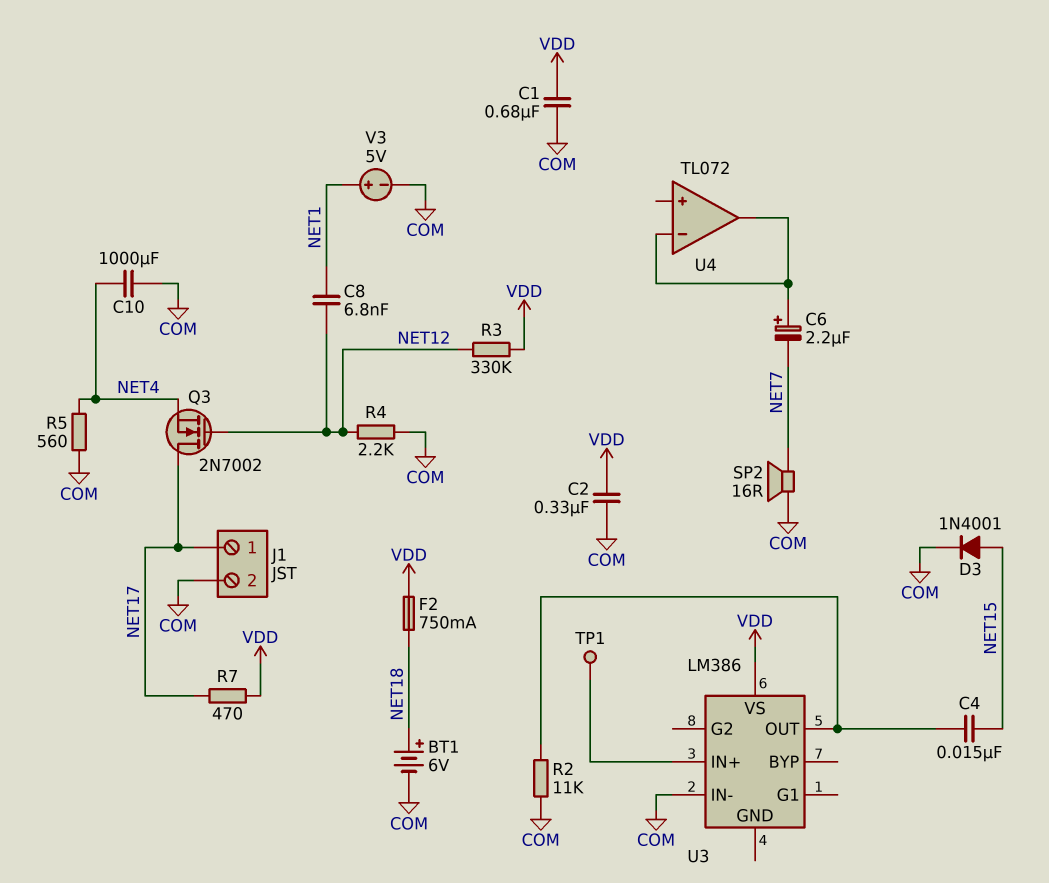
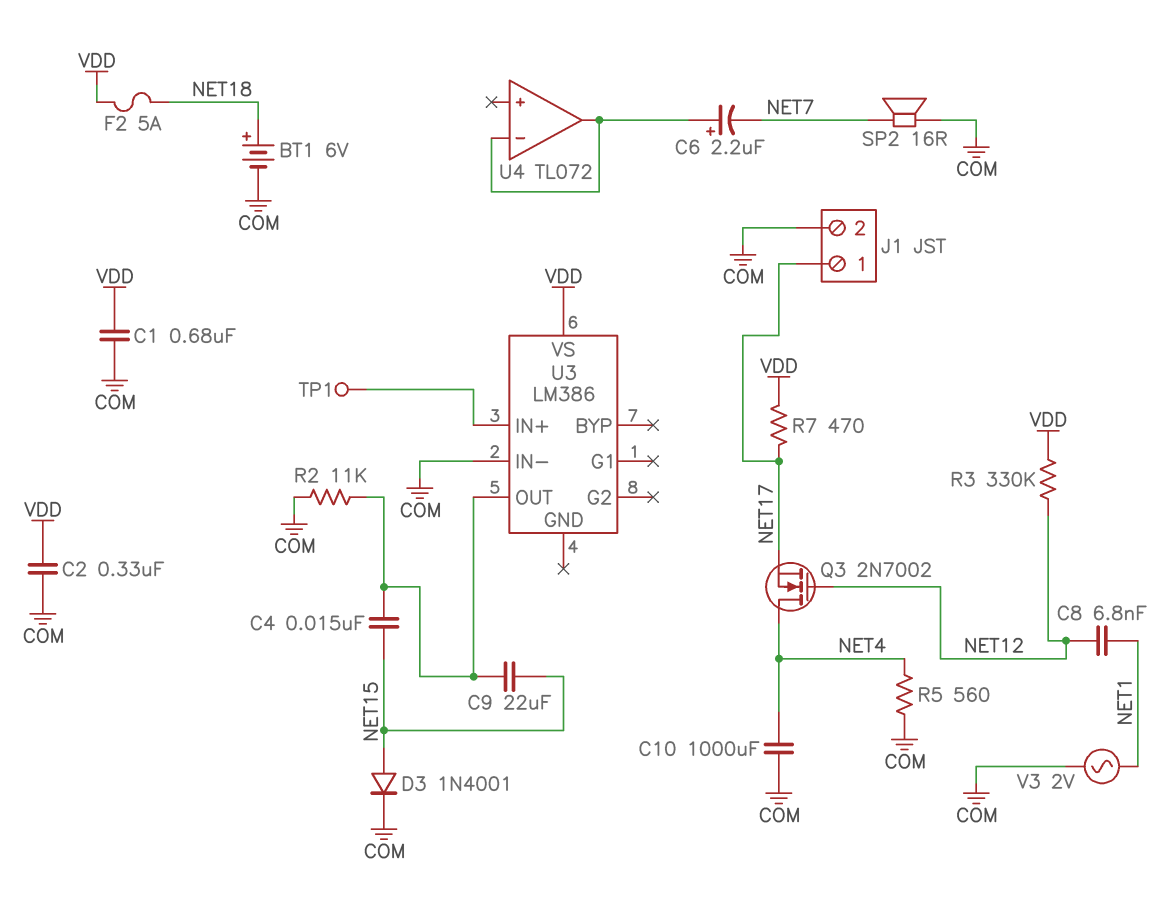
C9: none -> 22uF (NET15, U3/OUT)
F2: 750mA (NET18, VDD) -> 5A (NET18, VDD)
Q3: NMOS 2N7002 (G NET12, D NET17, S NET4) -> NMOS 2N7002 (G NET12, D NET4, S NET17)
R4: 2.2k (COM, NET12) -> none
V3: 5V (plus NET1, minus COM) -> AC 2V (COM, NET1)

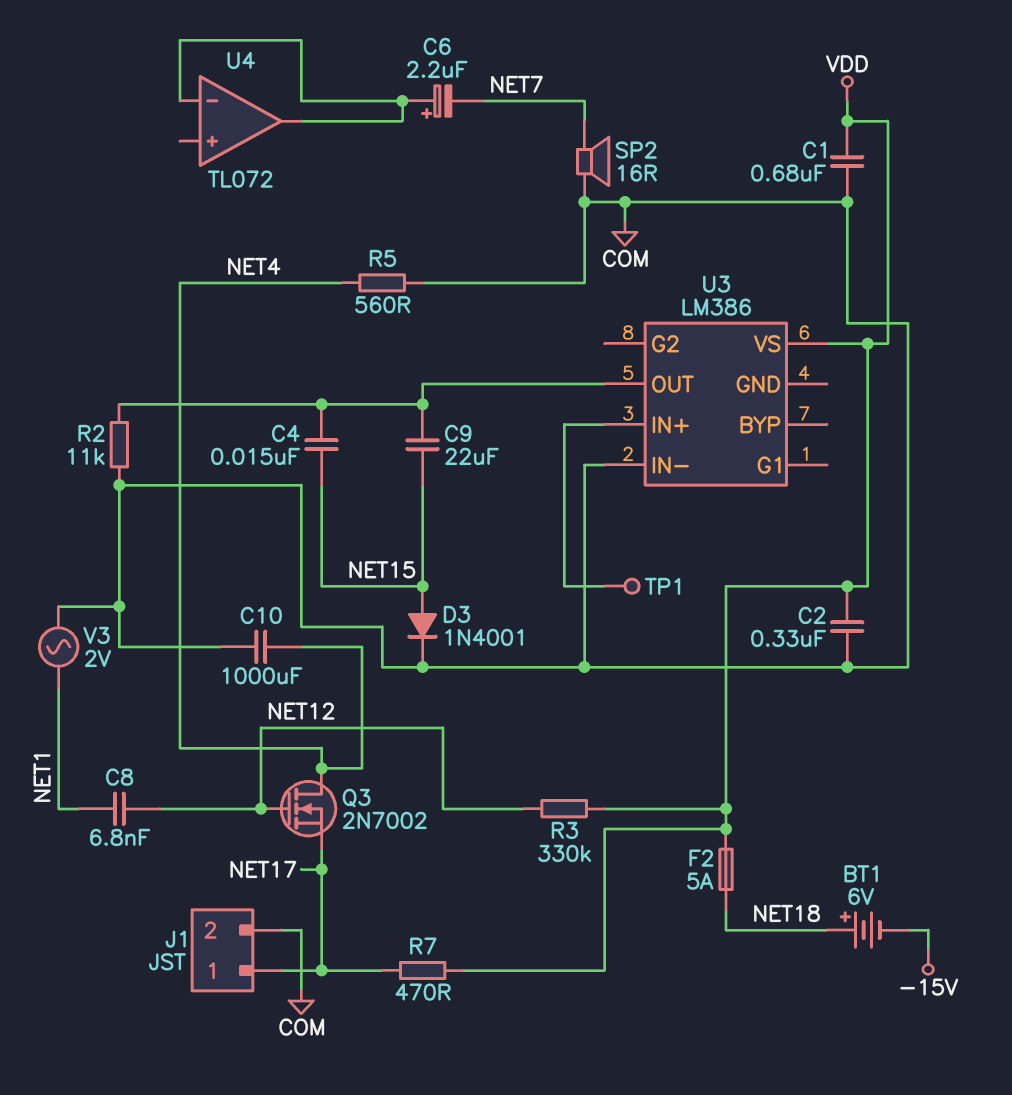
BT1: 6V (plus NET18, minus COM) -> 6V (plus NET18, minus -15V)

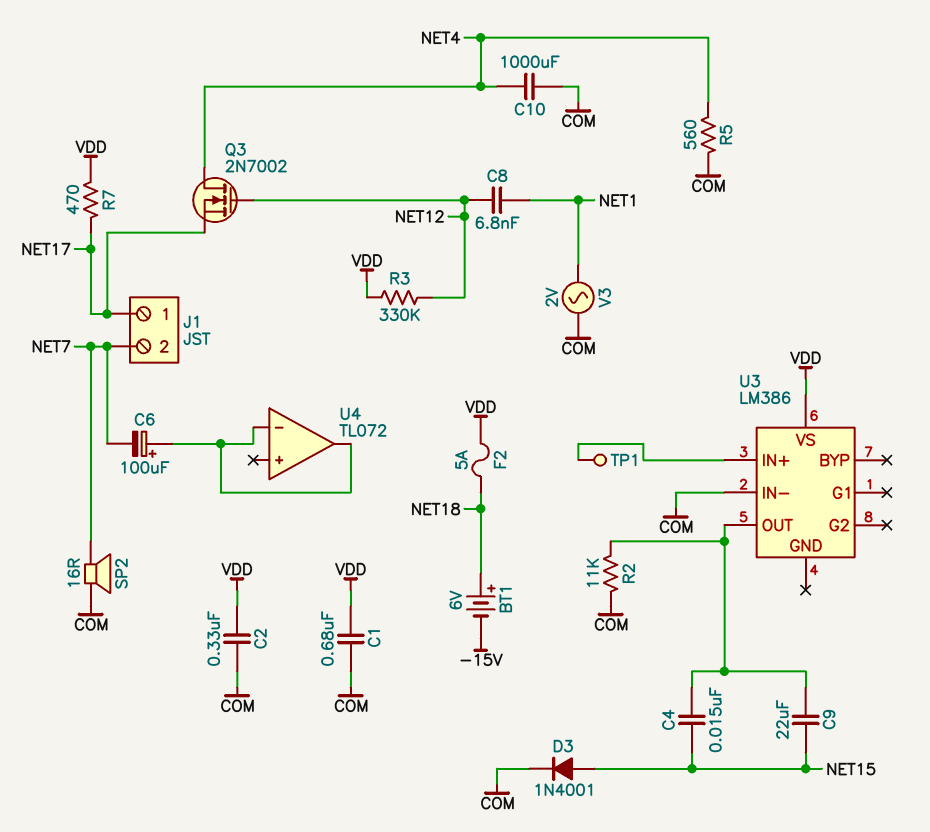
C6: 2.2uF (plus U4/in-, minus NET7) -> 100uF (plus U4/in-, minus NET7)
J1 pin 2: COM -> NET7

